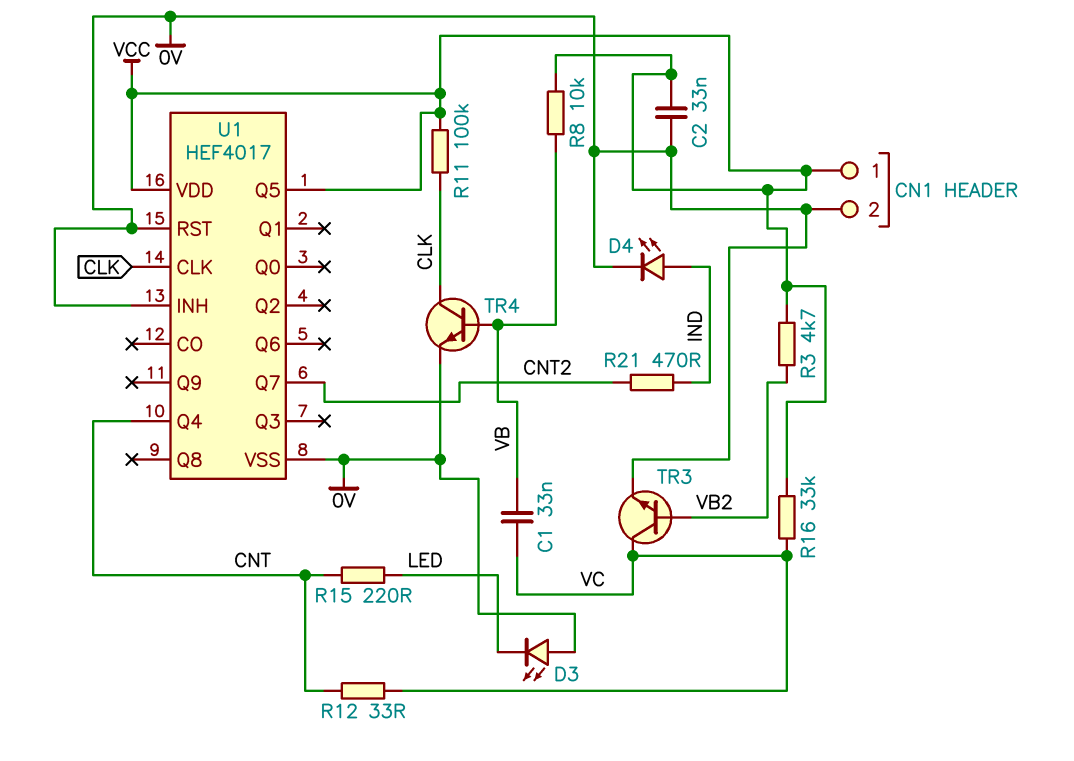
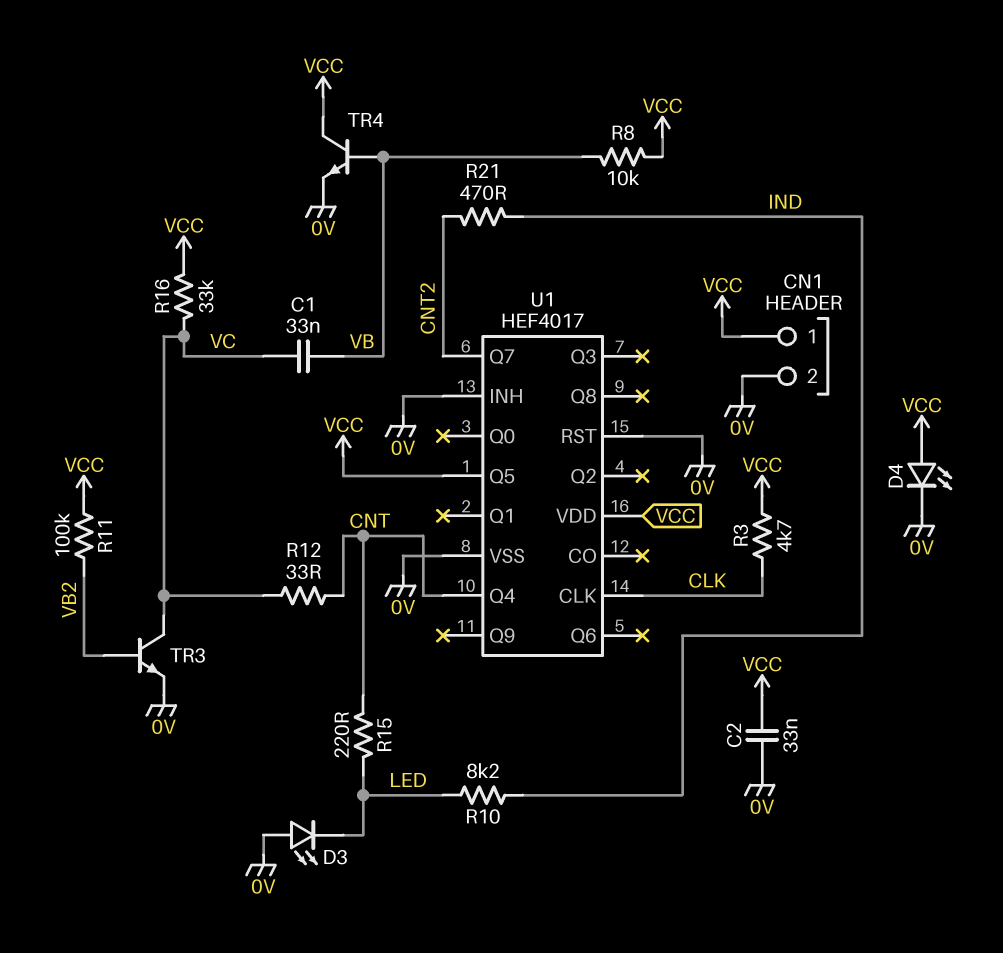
D4: LED (A IND, K 0V) -> LED (A VCC, K 0V)
R3: 4.7k (VB2, VCC) -> 4.7k (CLK, VCC)
R10: none -> 8.2k (IND, LED)
R11: 100k (CLK, VCC) -> 100k (VB2, VCC)
TR4: NPN (B VB, C CLK, E 0V) -> NPN (B VB, C VCC, E 0V)

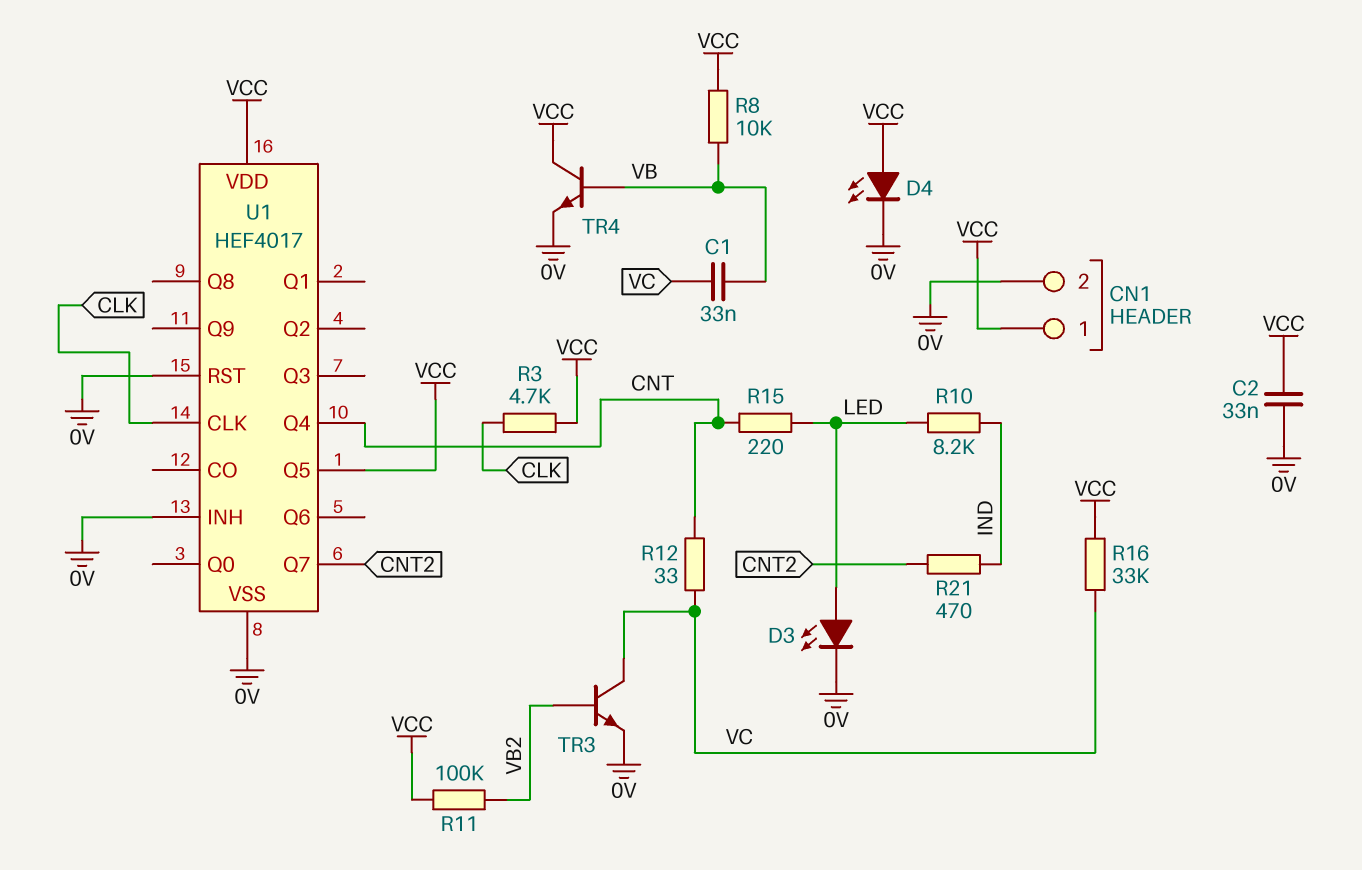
D3: LED (A 0V, K LED) -> LED (A LED, K 0V)

